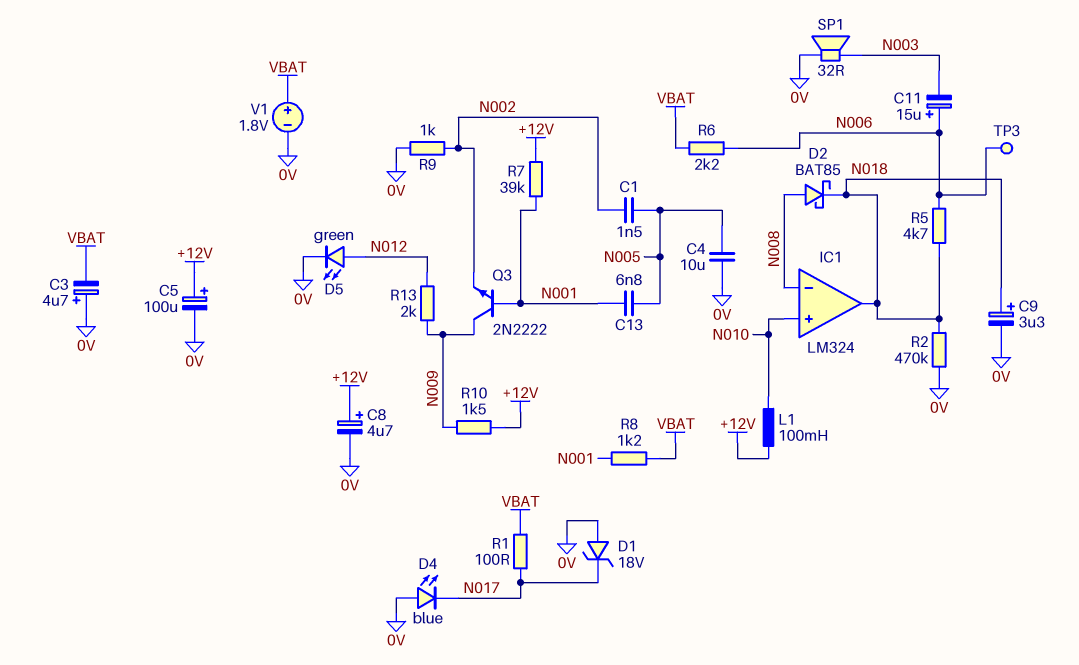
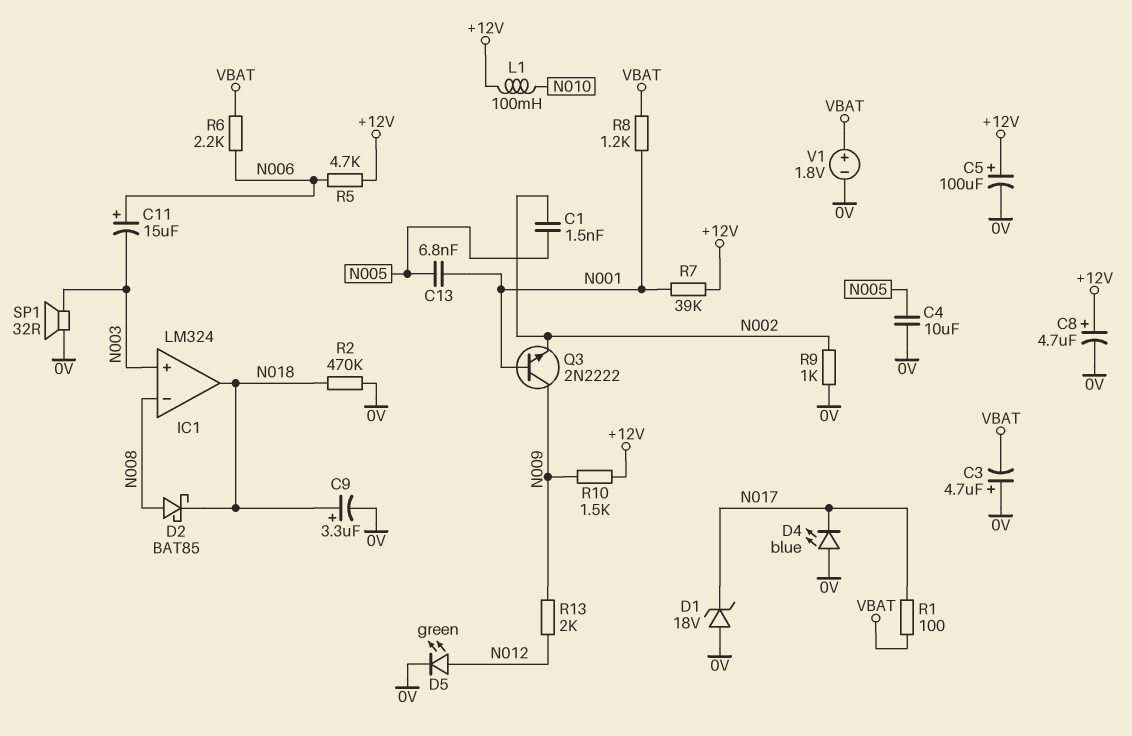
IC1 pin in+: N010 -> N003
R5: 4.7k (N006, N018) -> 4.7k (+12V, N006)
TP3: test point (N006) -> none

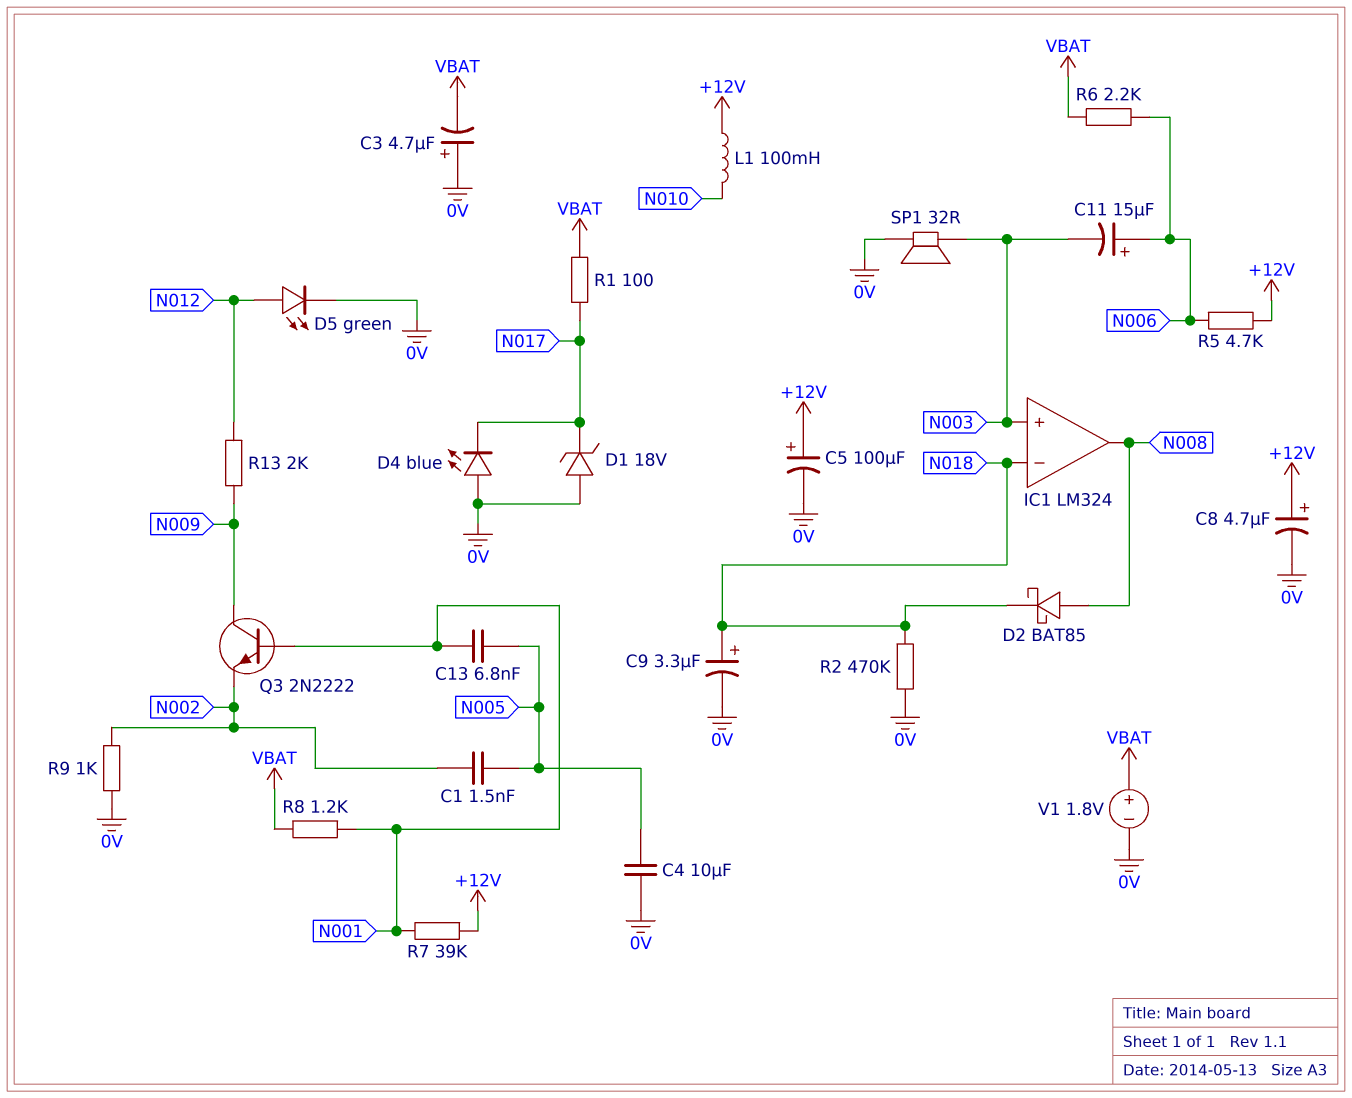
IC1 pin in-: N008 -> N018
IC1 pin out: N018 -> N008
R10: 1.5k (+12V, N009) -> none

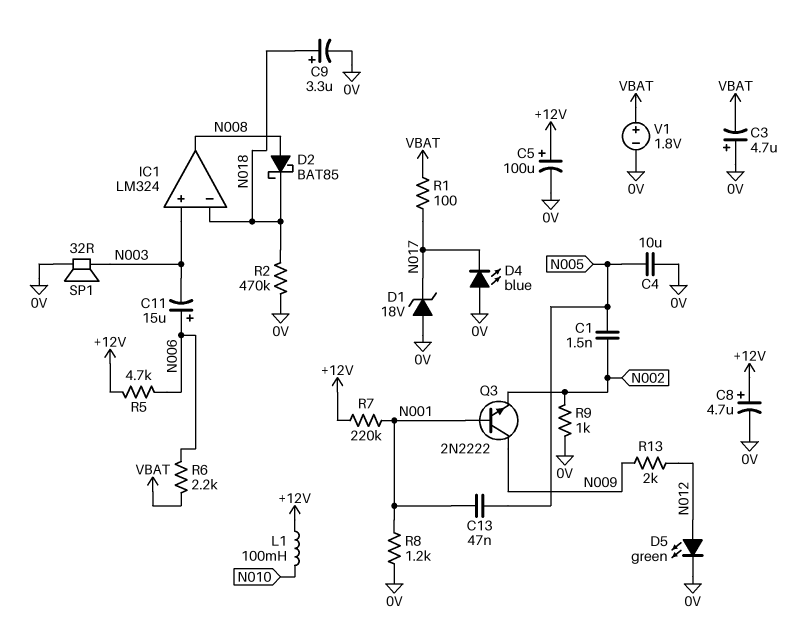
C13: 6.8nF (N001, N005) -> 47nF (N001, N005)
R7: 39k (+12V, N001) -> 220k (+12V, N001)
R8: 1.2k (N001, VBAT) -> 1.2k (0V, N001)

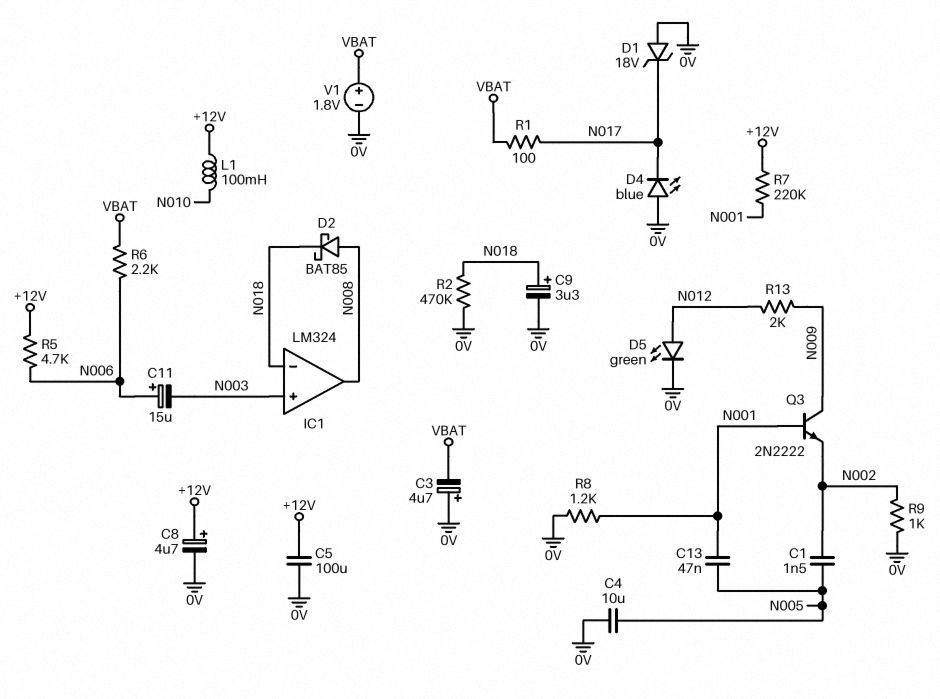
C5: 100uF (plus +12V, minus 0V) -> 100uF (+12V, 0V)
SP1: speaker 32R (0V, N003) -> none

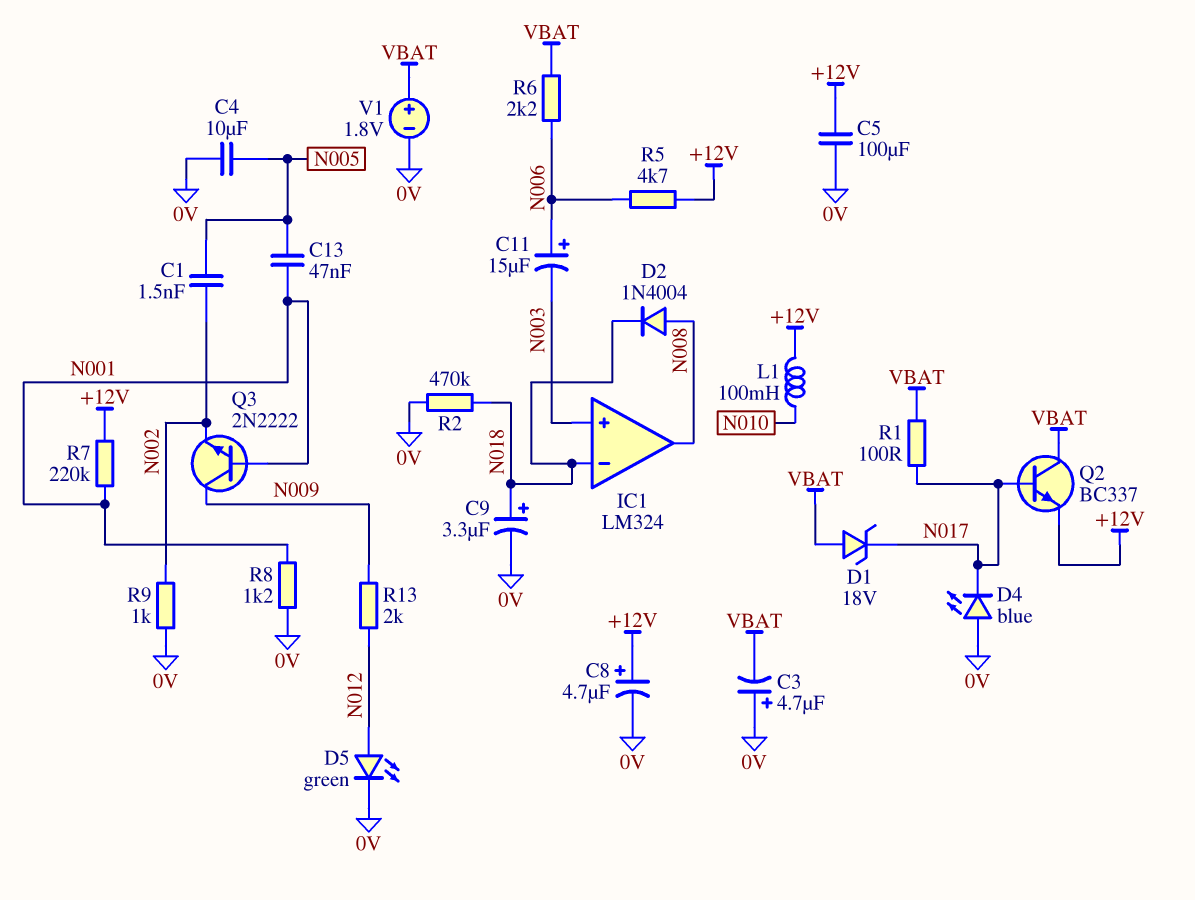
D1: zener 18V (A 0V, K N017) -> zener 18V (A VBAT, K N017)
D2: schottky BAT85 (A N008, K N018) -> diode 1N4004 (A N008, K N018)
Q2: none -> NPN BC337 (B N017, C VBAT, E +12V)

